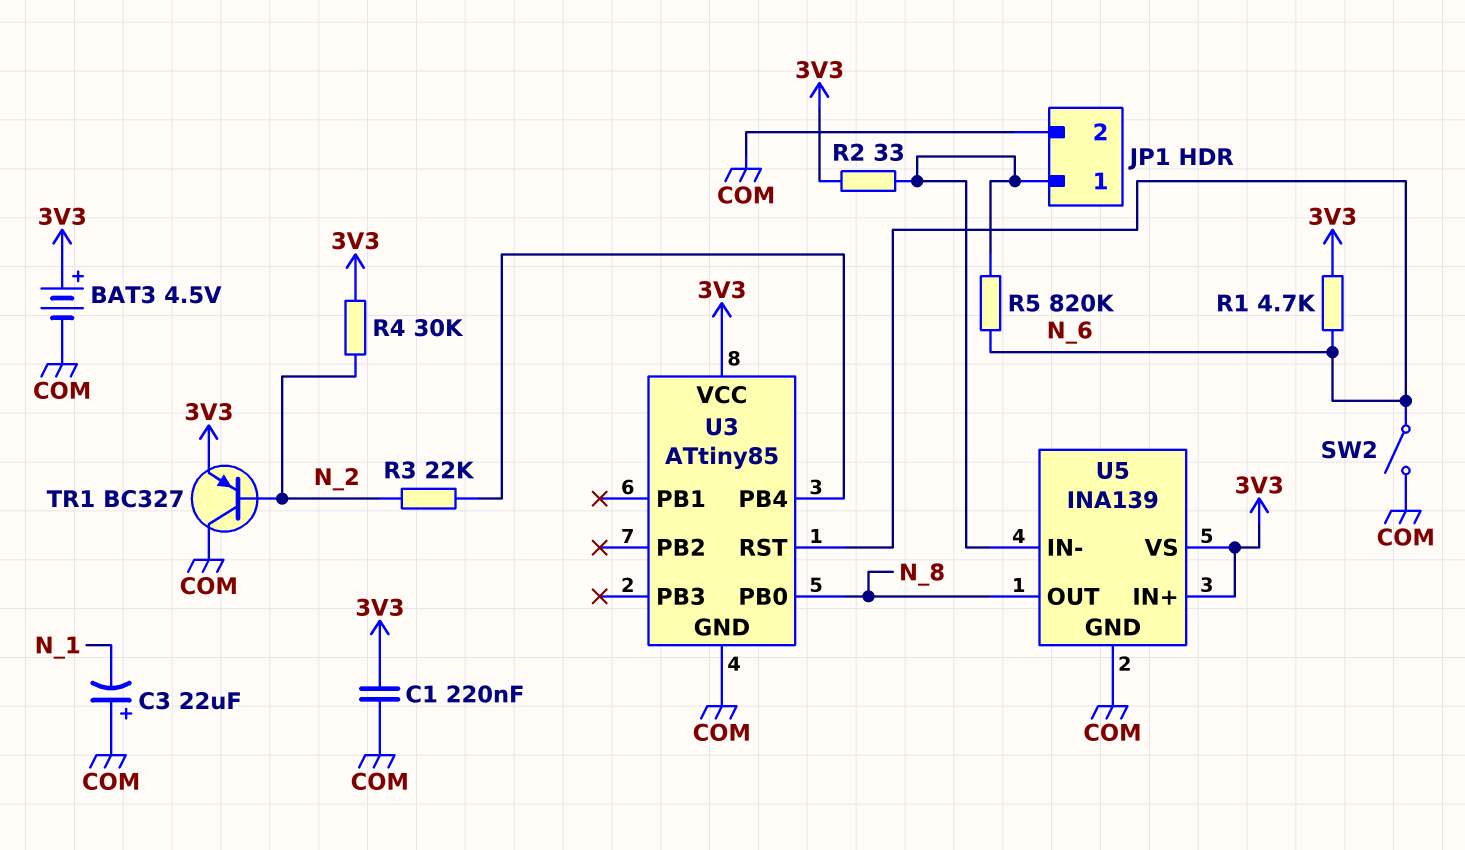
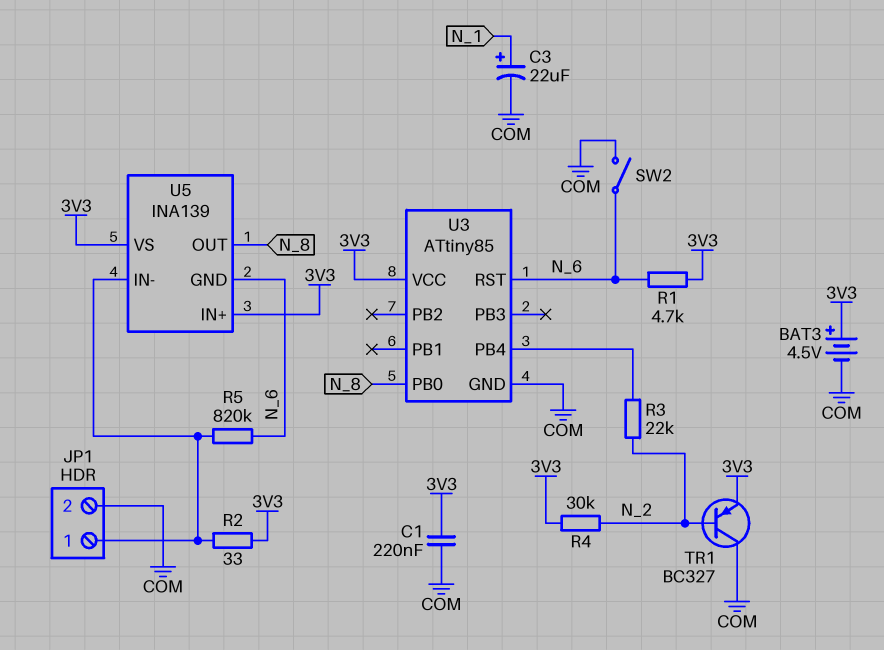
C3: 22uF (plus COM, minus N_1) -> 22uF (plus N_1, minus COM)
U5 pin GND: COM -> N_6

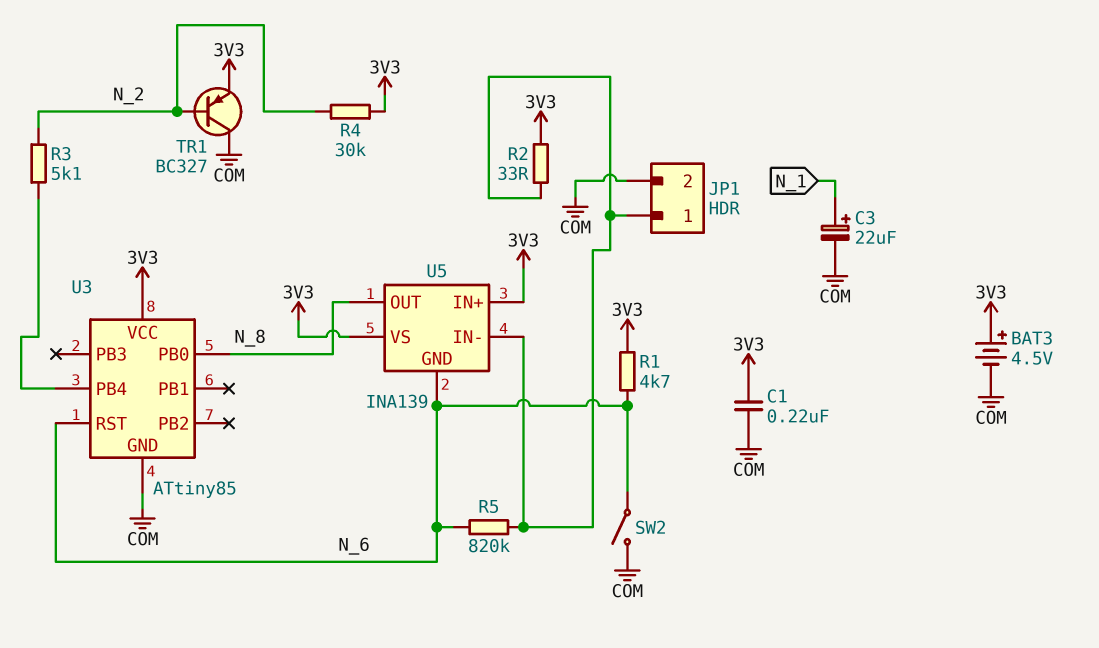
R3: 22k (N_2, U3/PB4) -> 5.1k (N_2, U3/PB4)

